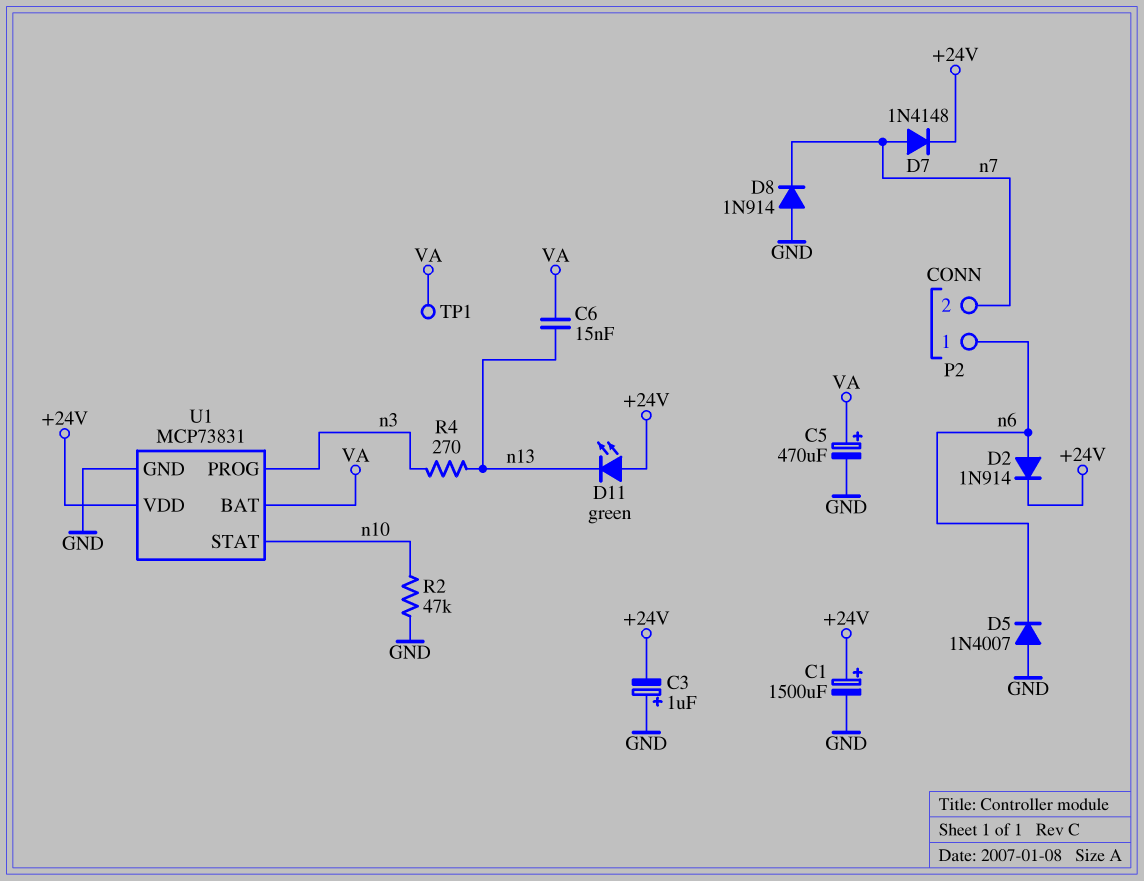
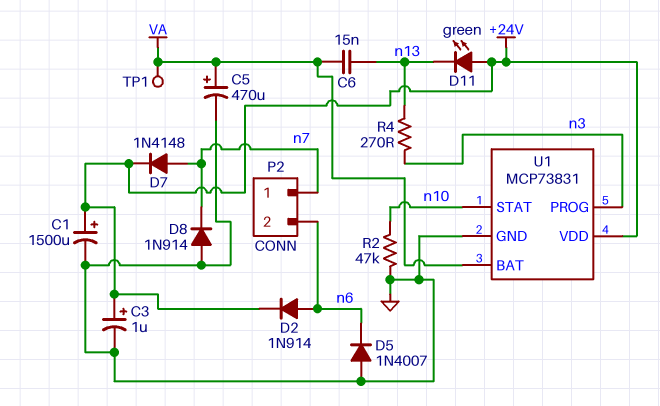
C3: 1uF (plus GND, minus +24V) -> 1uF (plus +24V, minus GND)
P2 pin 1: n6 -> n7
P2 pin 2: n7 -> n6

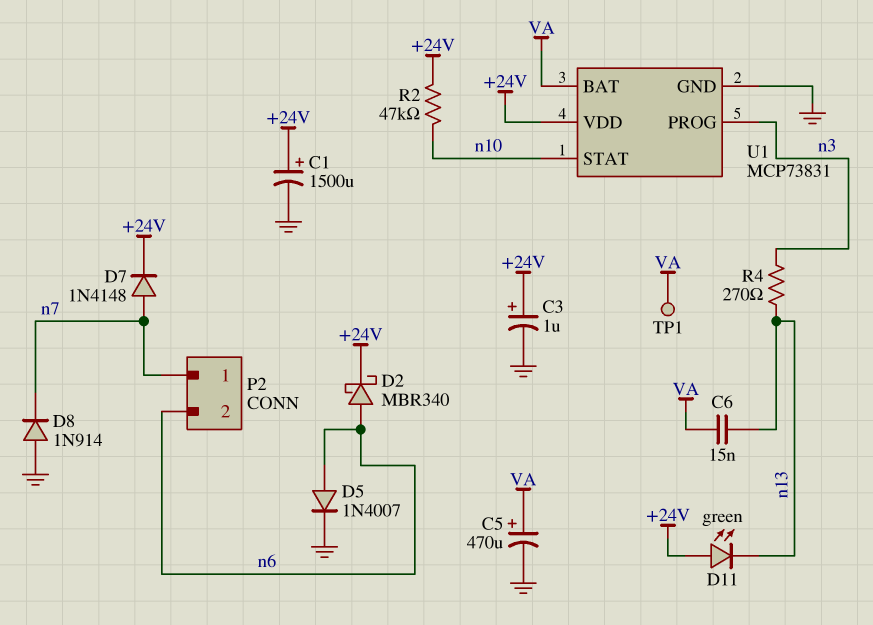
D2: diode 1N914 (A n6, K +24V) -> schottky MBR340 (A n6, K +24V)
D5: diode 1N4007 (A GND, K n6) -> diode 1N4007 (A n6, K GND)
R2: 47k (GND, n10) -> 47k (+24V, n10)

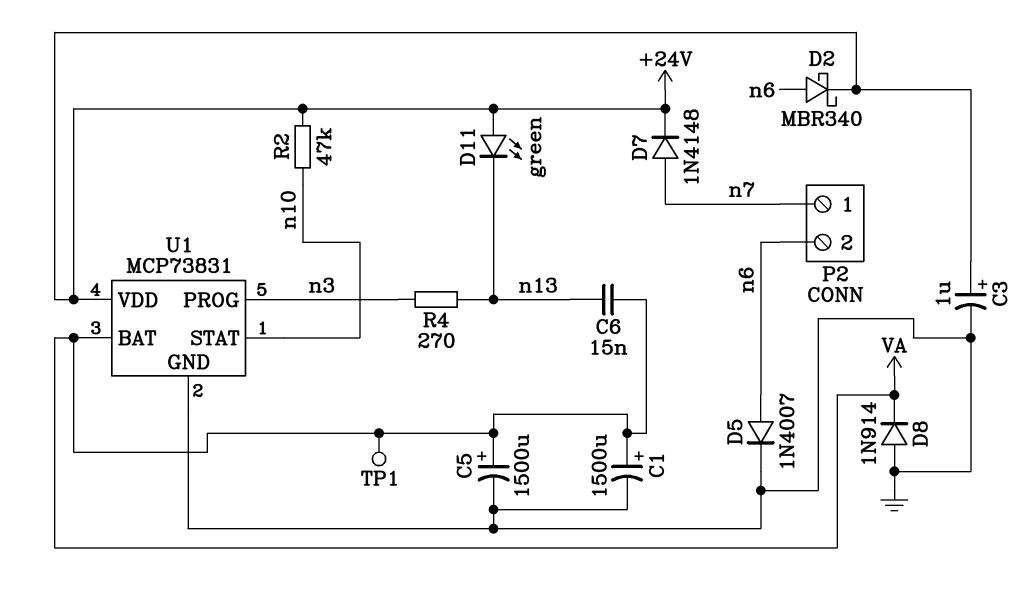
C1: 1500uF (plus +24V, minus GND) -> 1500uF (plus VA, minus GND)
C5: 470uF (plus VA, minus GND) -> 1500uF (plus VA, minus GND)
D8: diode 1N914 (A GND, K n7) -> diode 1N914 (A GND, K VA)

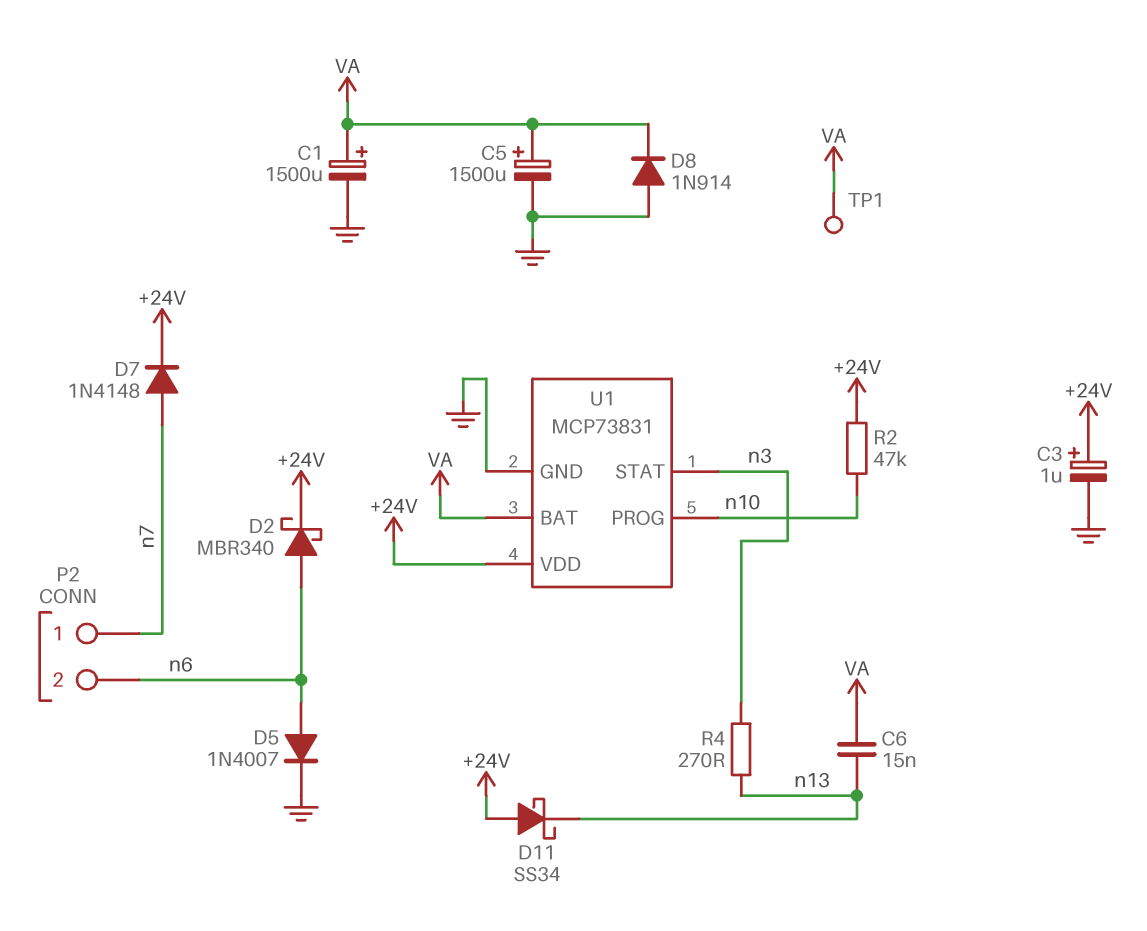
D11: LED green (A +24V, K n13) -> schottky SS34 (A +24V, K n13)
U1 pin PROG: n3 -> n10
U1 pin STAT: n10 -> n3

